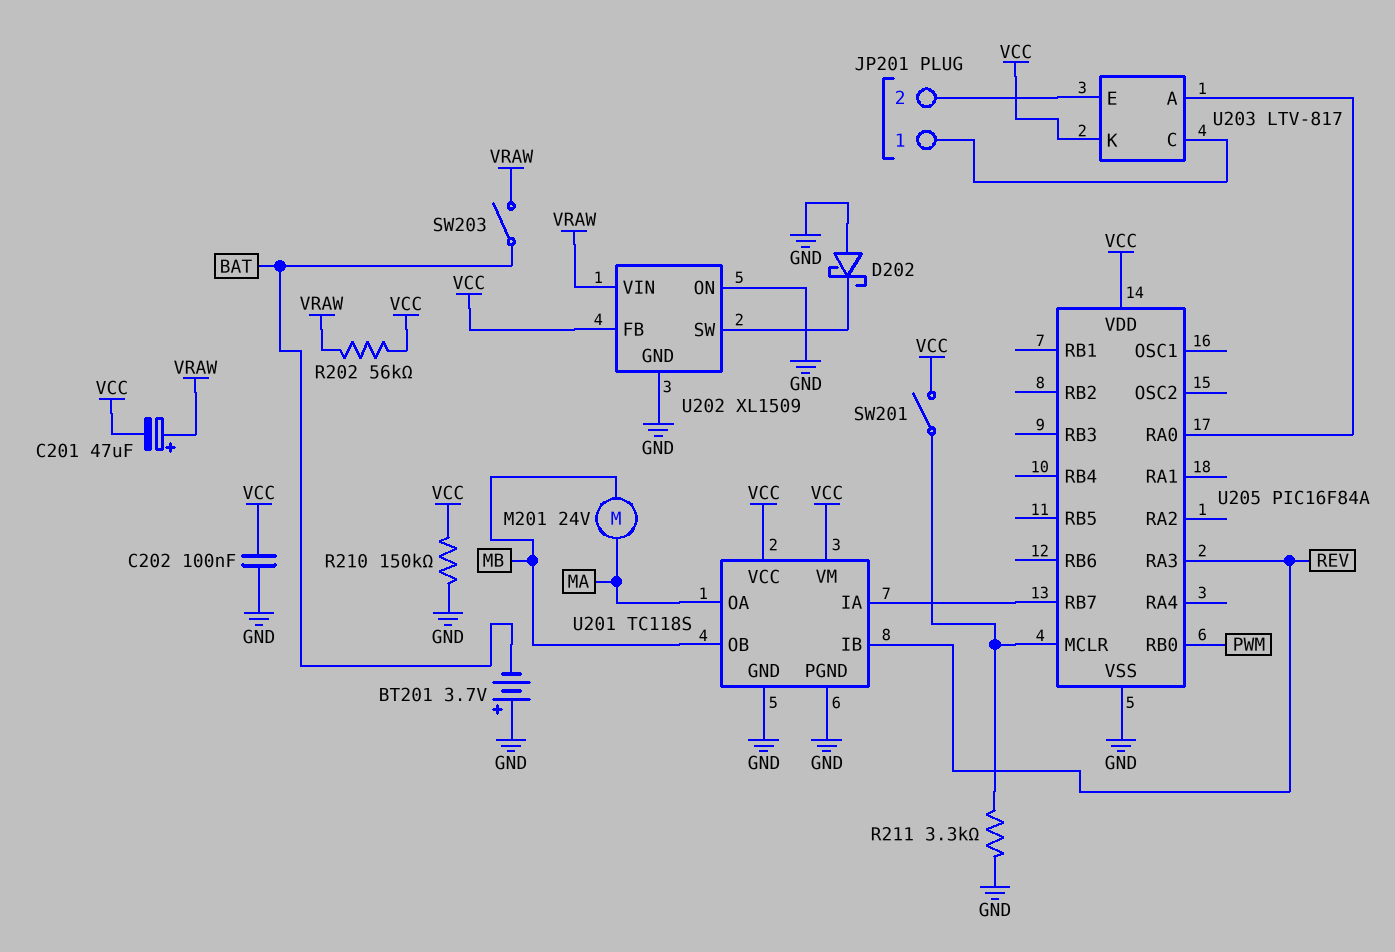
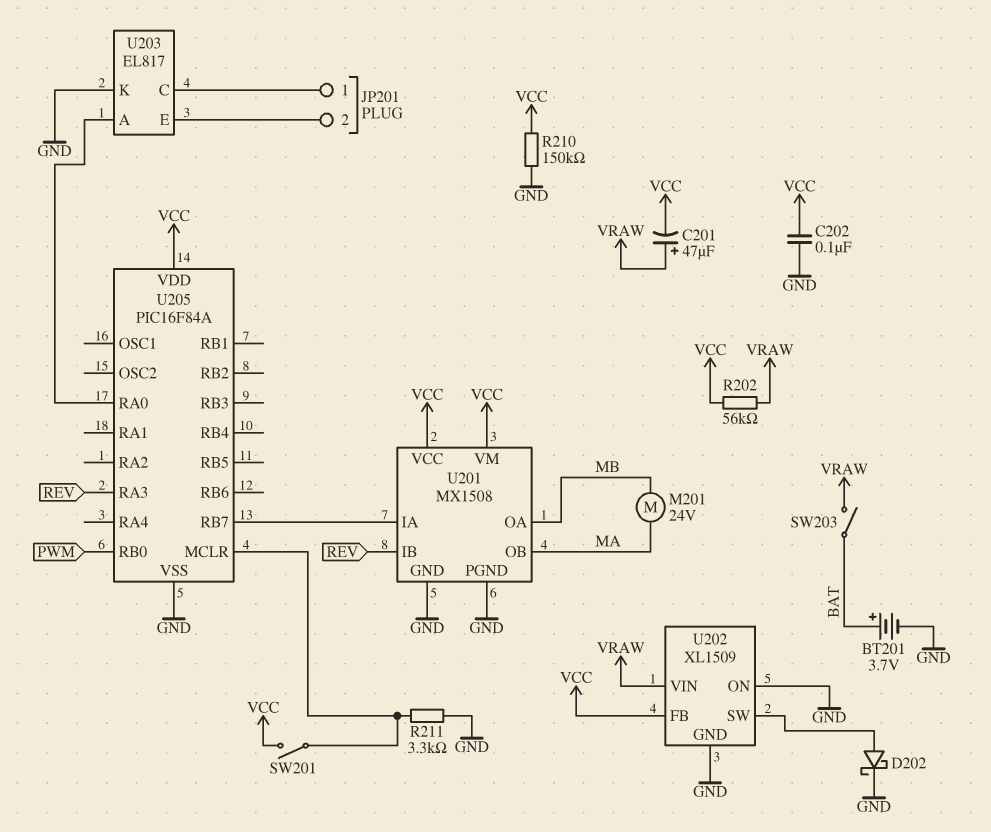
BT201: 3.7V (plus GND, minus BAT) -> 3.7V (plus BAT, minus GND)
D202: schottky (A GND, K U202/SW) -> schottky (A U202/SW, K GND)
U201: TC118S -> MX1508
U201 pin OA: MA -> MB
U201 pin OB: MB -> MA
U203: LTV-817 -> EL817
U203 pin K: VCC -> GND

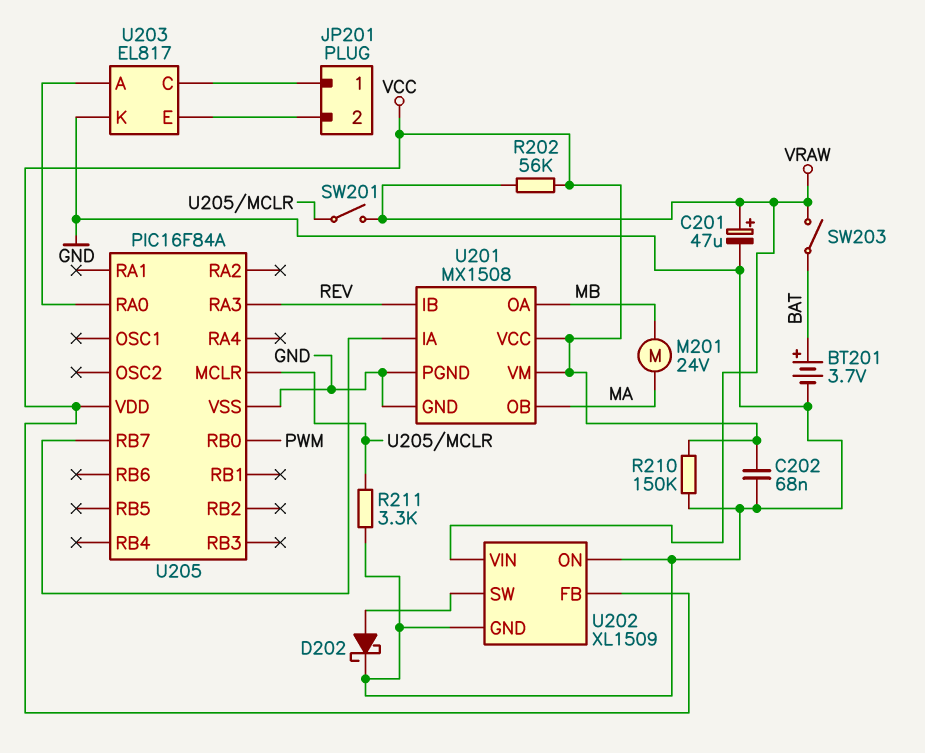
C201: 47uF (plus VRAW, minus VCC) -> 47uF (plus VRAW, minus GND)
C202: 100nF (GND, VCC) -> 68nF (GND, VCC)
SW201: switch (U205/MCLR, VCC) -> switch (U205/MCLR, VRAW)

